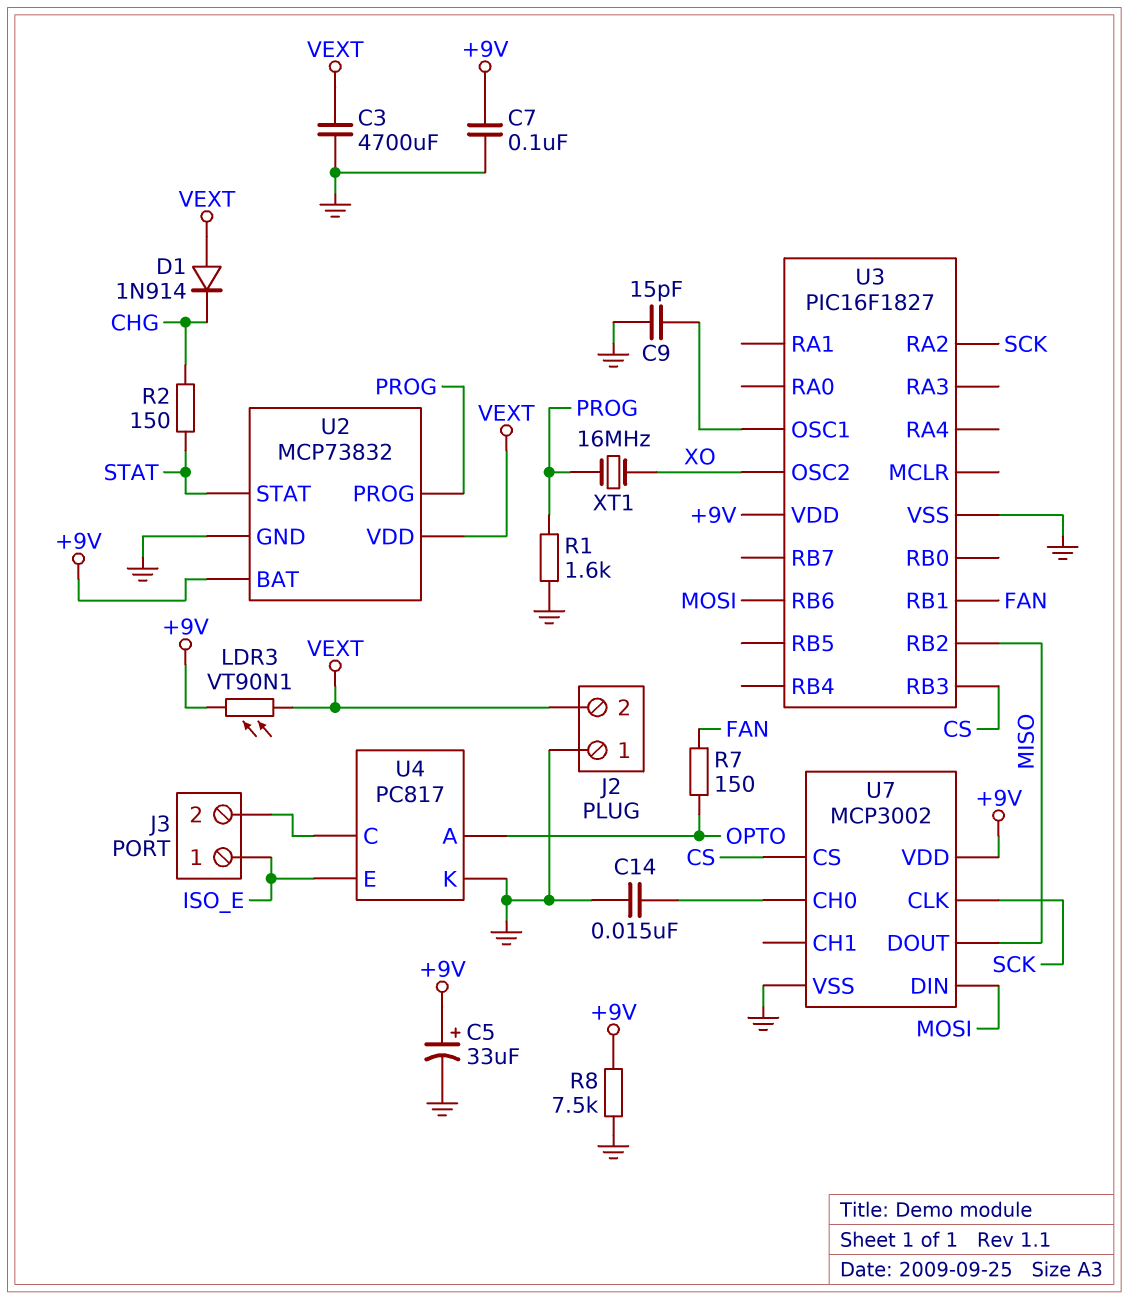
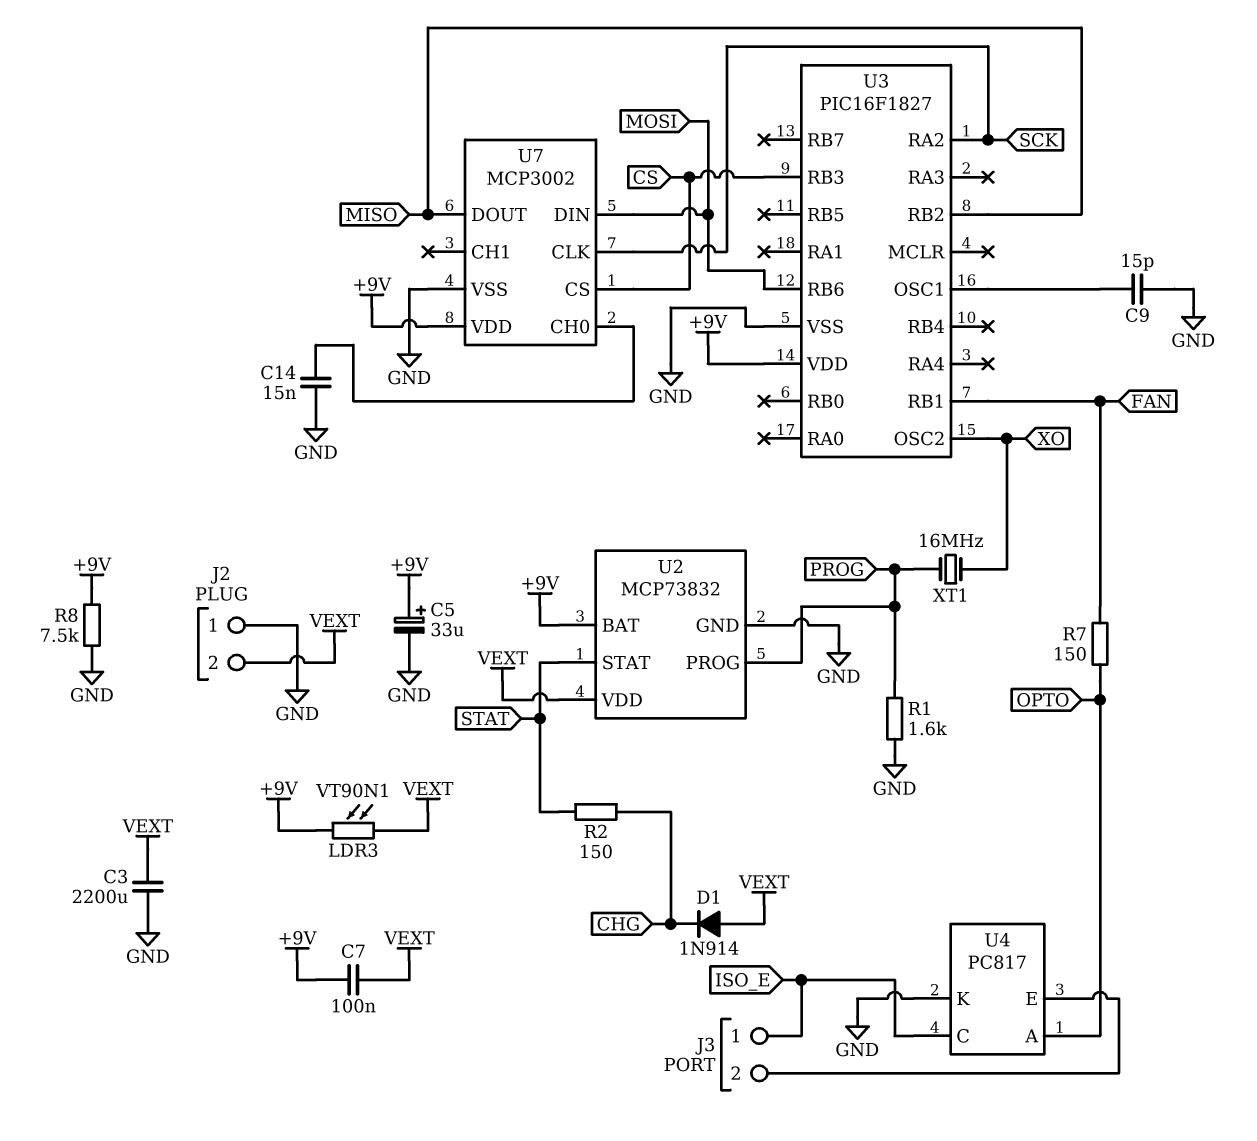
C3: 4700uF (GND, VEXT) -> 2200uF (GND, VEXT)
C7: 100nF (+9V, GND) -> 100nF (+9V, VEXT)
U4 pin C: J3/2 -> ISO_E
U4 pin E: ISO_E -> J3/2

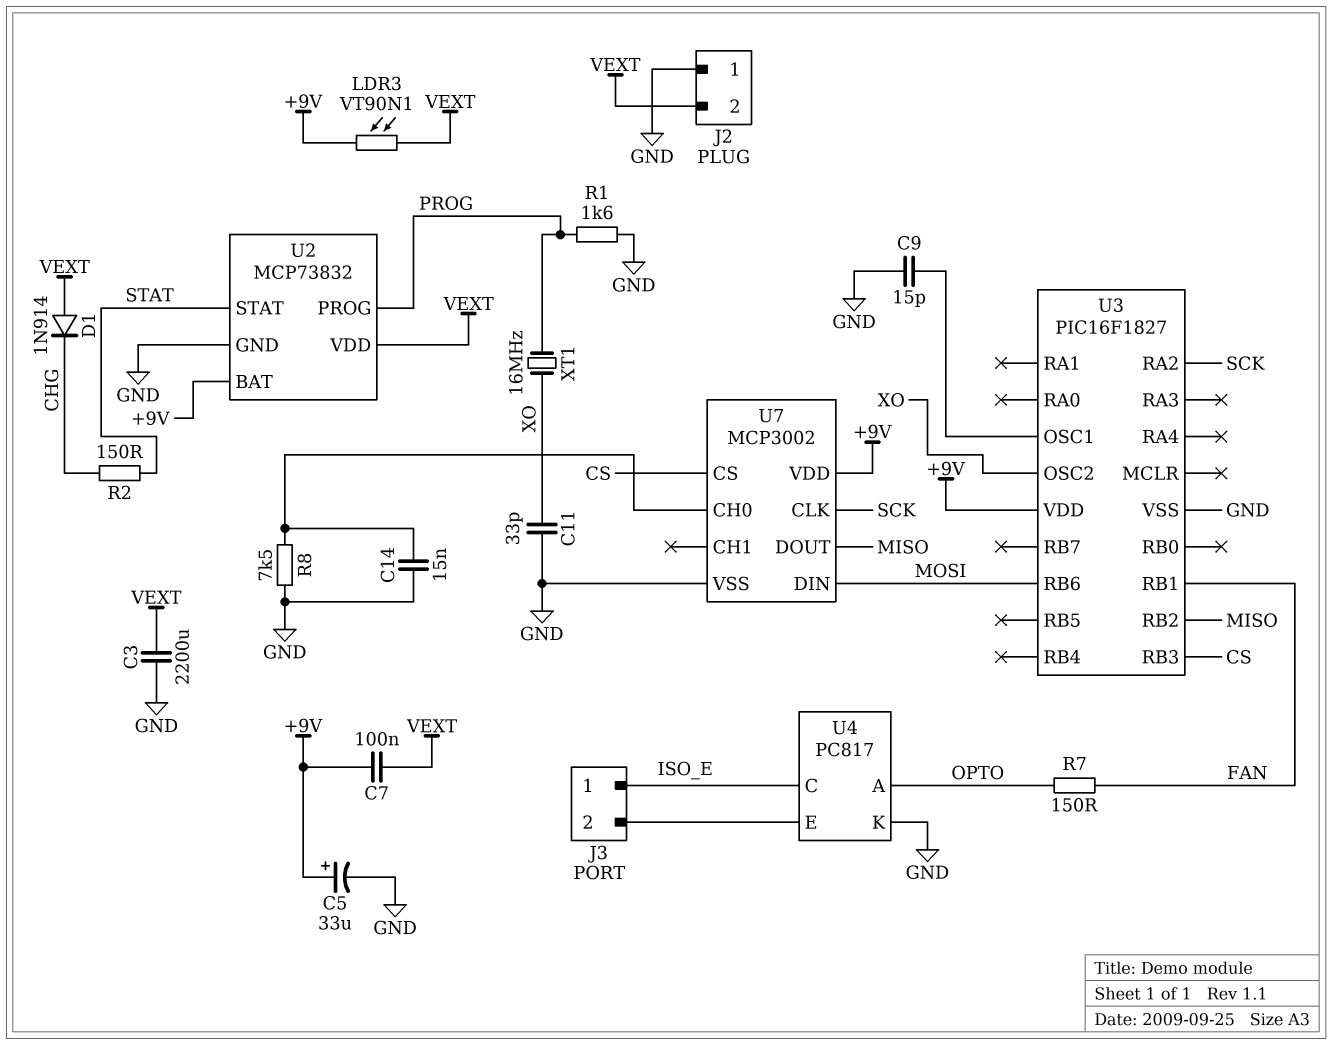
C11: none -> 33pF (GND, XO)
R8: 7.5k (+9V, GND) -> 7.5k (GND, U7/CH0)

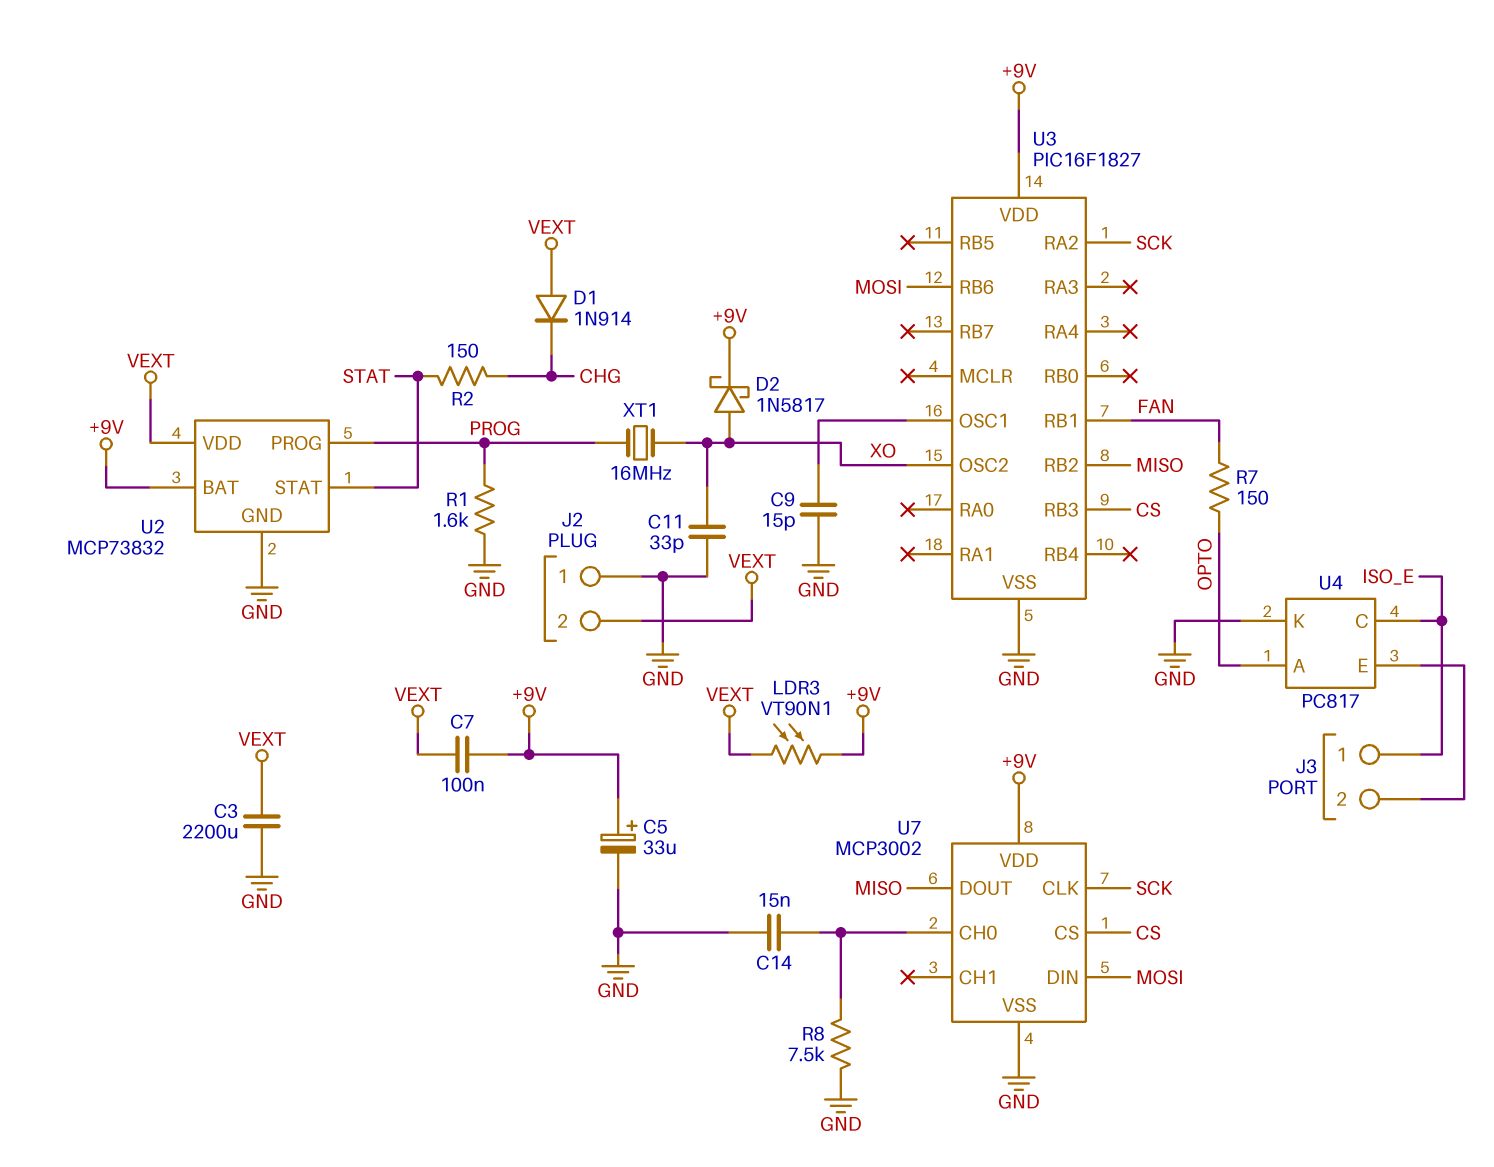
D2: none -> schottky 1N5817 (A XO, K +9V)

